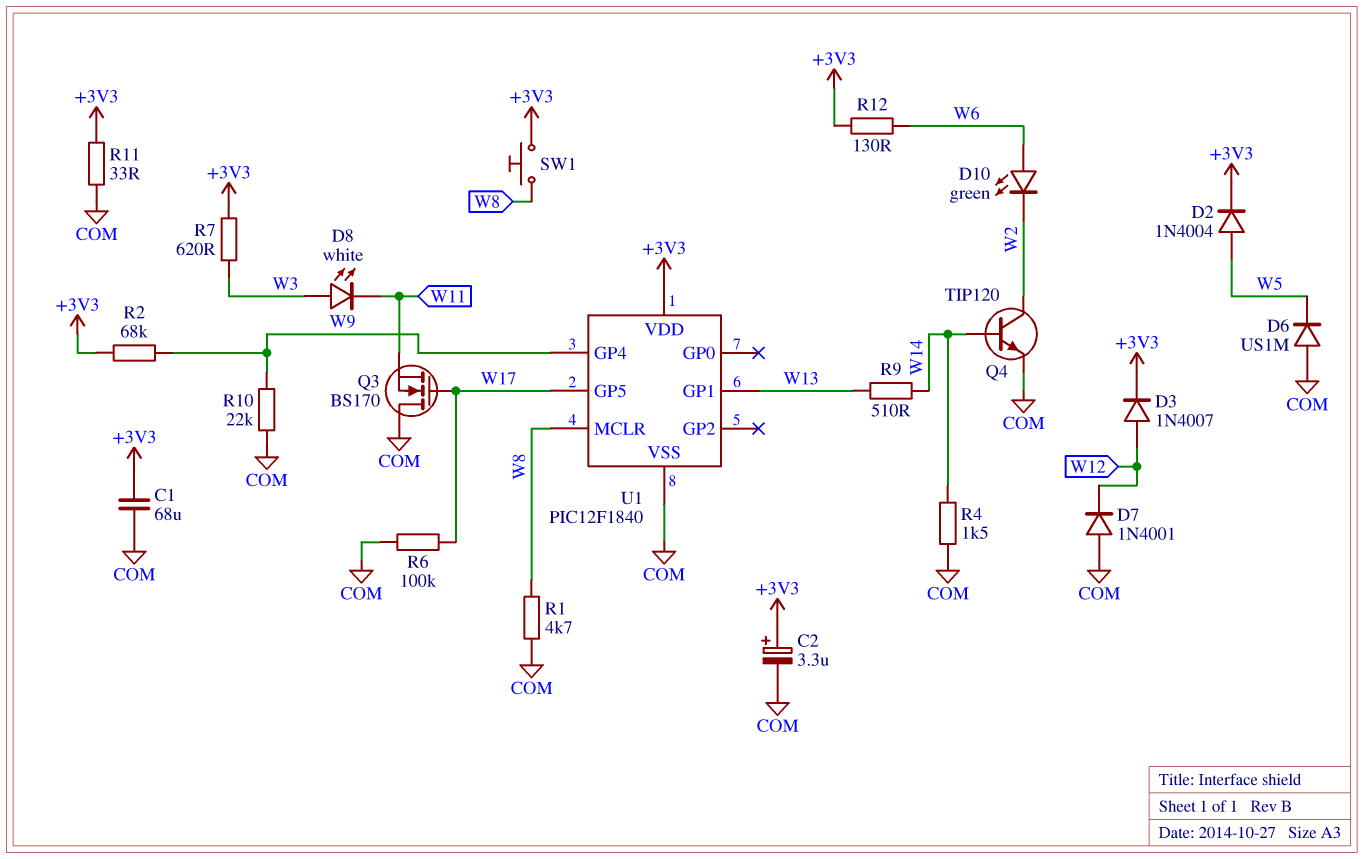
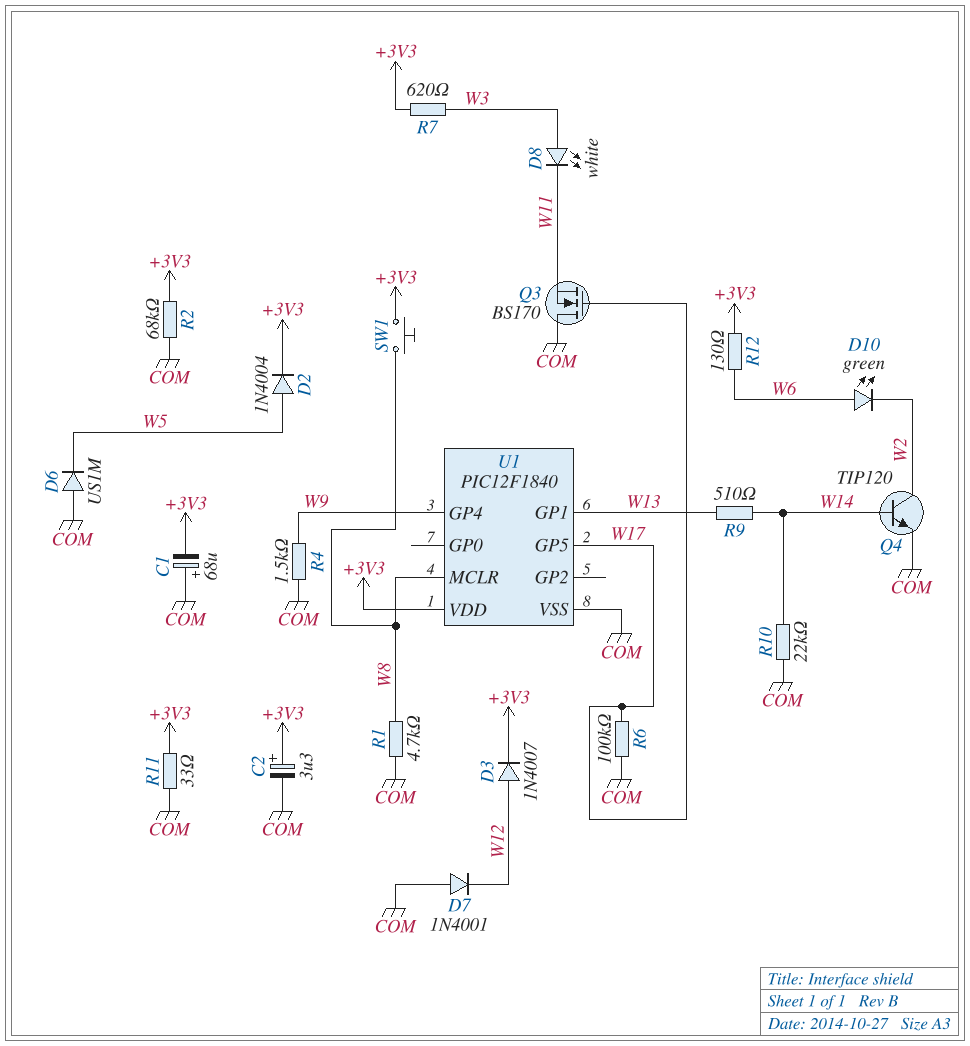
C1: 68uF (+3V3, COM) -> 68uF (plus COM, minus +3V3)
R2: 68k (+3V3, W9) -> 68k (+3V3, COM)
R4: 1.5k (COM, W14) -> 1.5k (COM, W9)
R10: 22k (COM, W9) -> 22k (COM, W14)

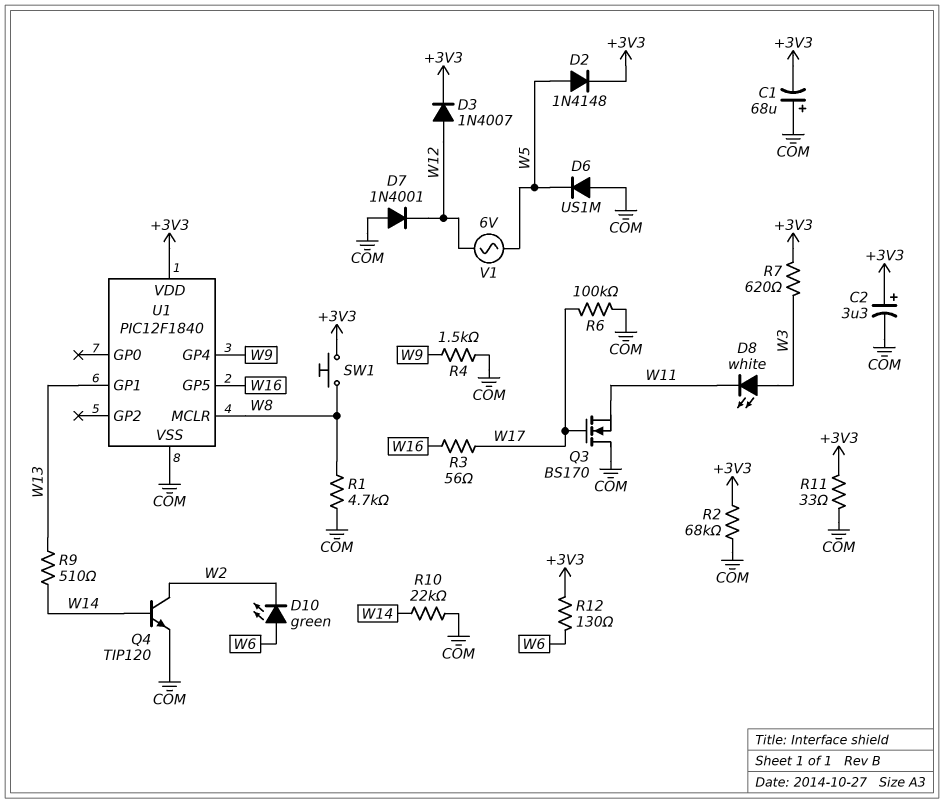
D2: diode 1N4004 (A W5, K +3V3) -> diode 1N4148 (A W5, K +3V3)
R3: none -> 56 (W16, W17)
U1 pin GP5: W17 -> W16
V1: none -> AC 6V (W5, W12)

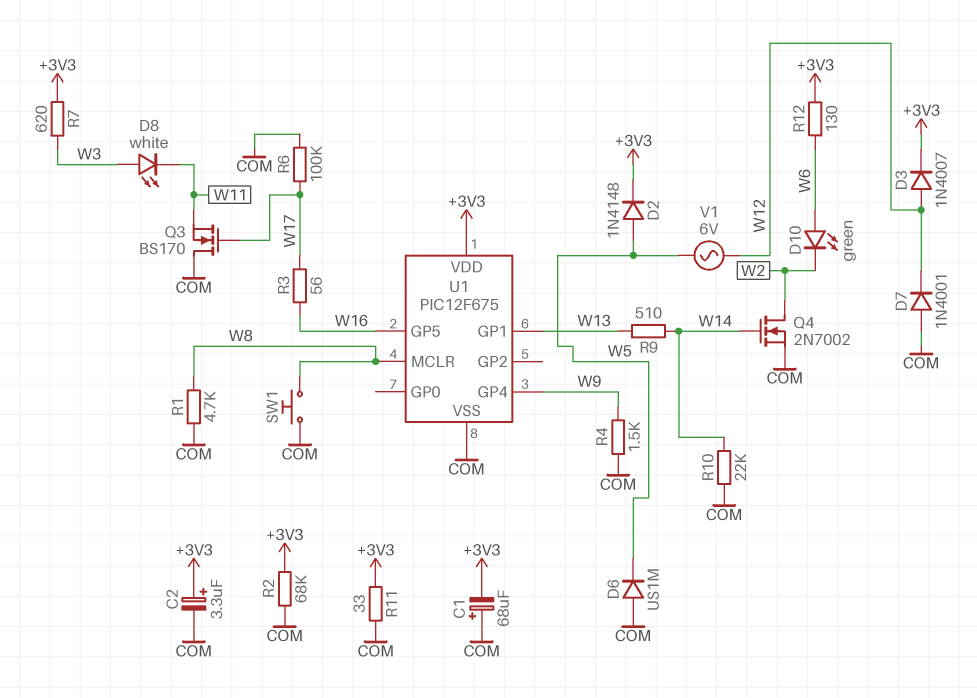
Q4: NPN TIP120 (B W14, C W2, E COM) -> NMOS 2N7002 (G W14, D W2, S COM)
SW1: button (+3V3, W8) -> button (COM, W8)
U1: PIC12F1840 -> PIC12F675

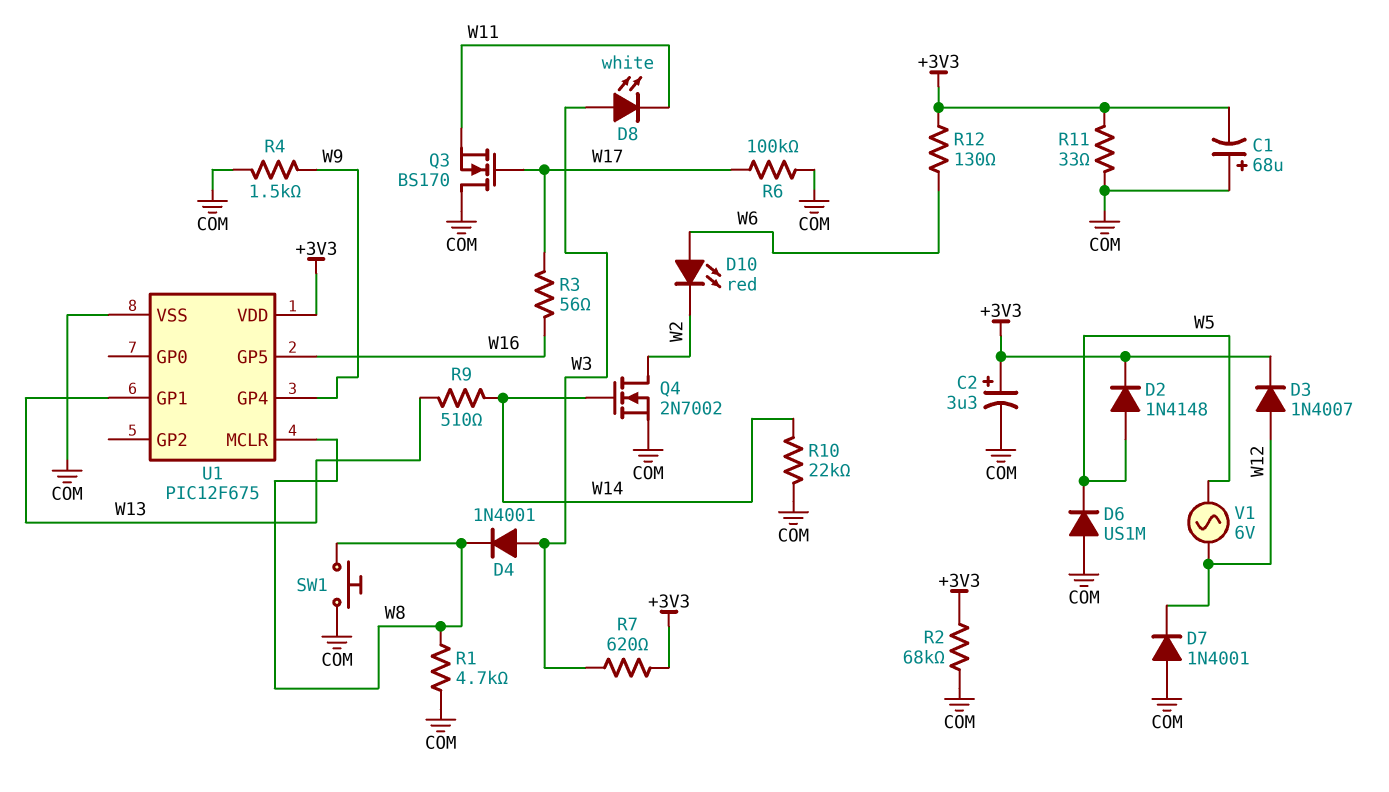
D4: none -> diode 1N4001 (A W3, K W8)
D10: LED green (A W6, K W2) -> LED red (A W6, K W2)

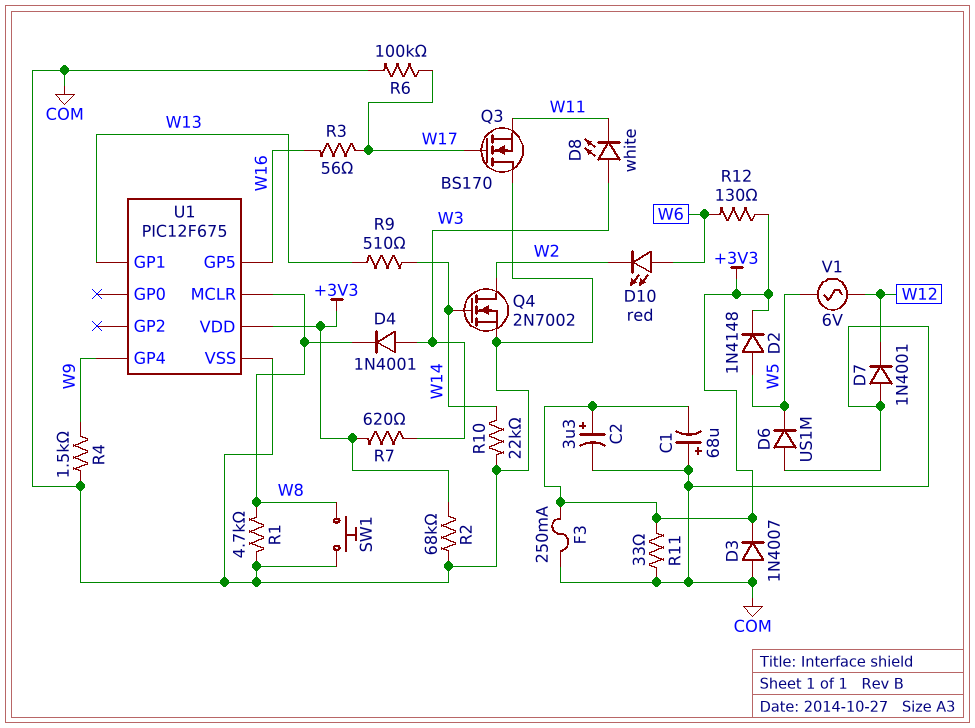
D3: diode 1N4007 (A W12, K +3V3) -> diode 1N4007 (A COM, K +3V3)
F3: none -> 250mA (+3V3, COM)

